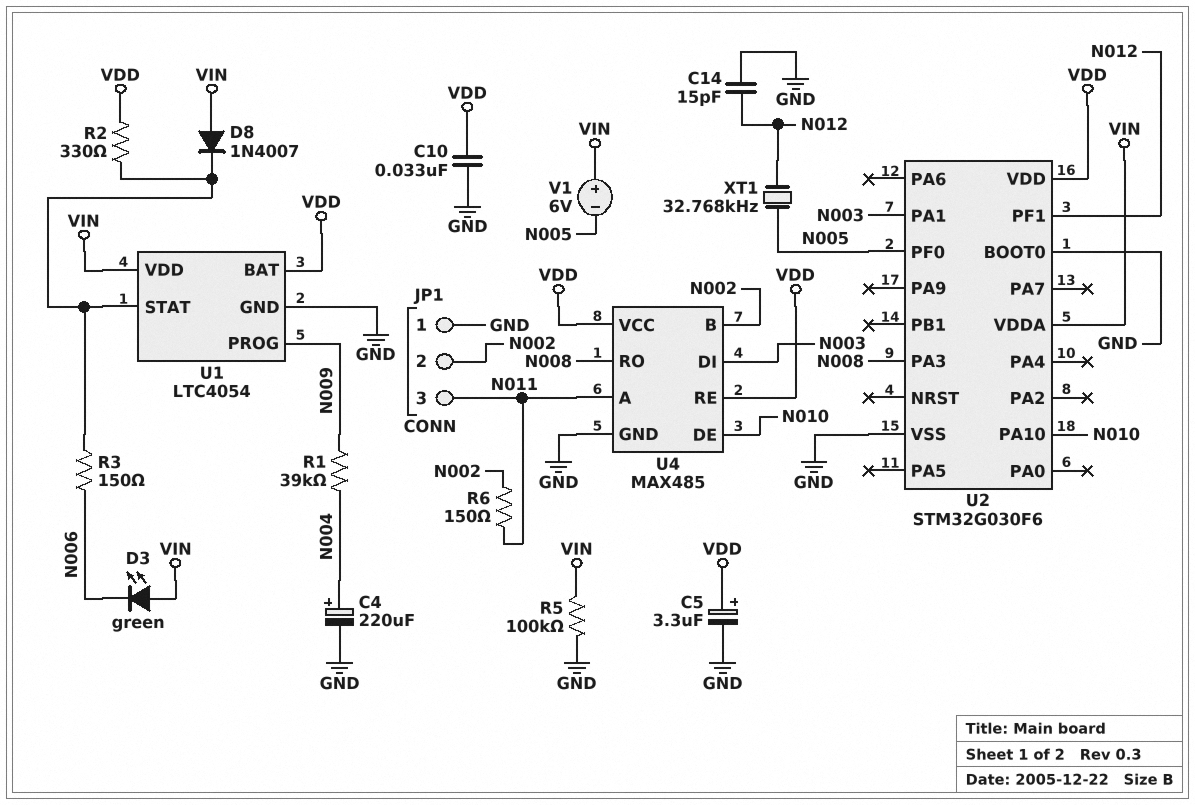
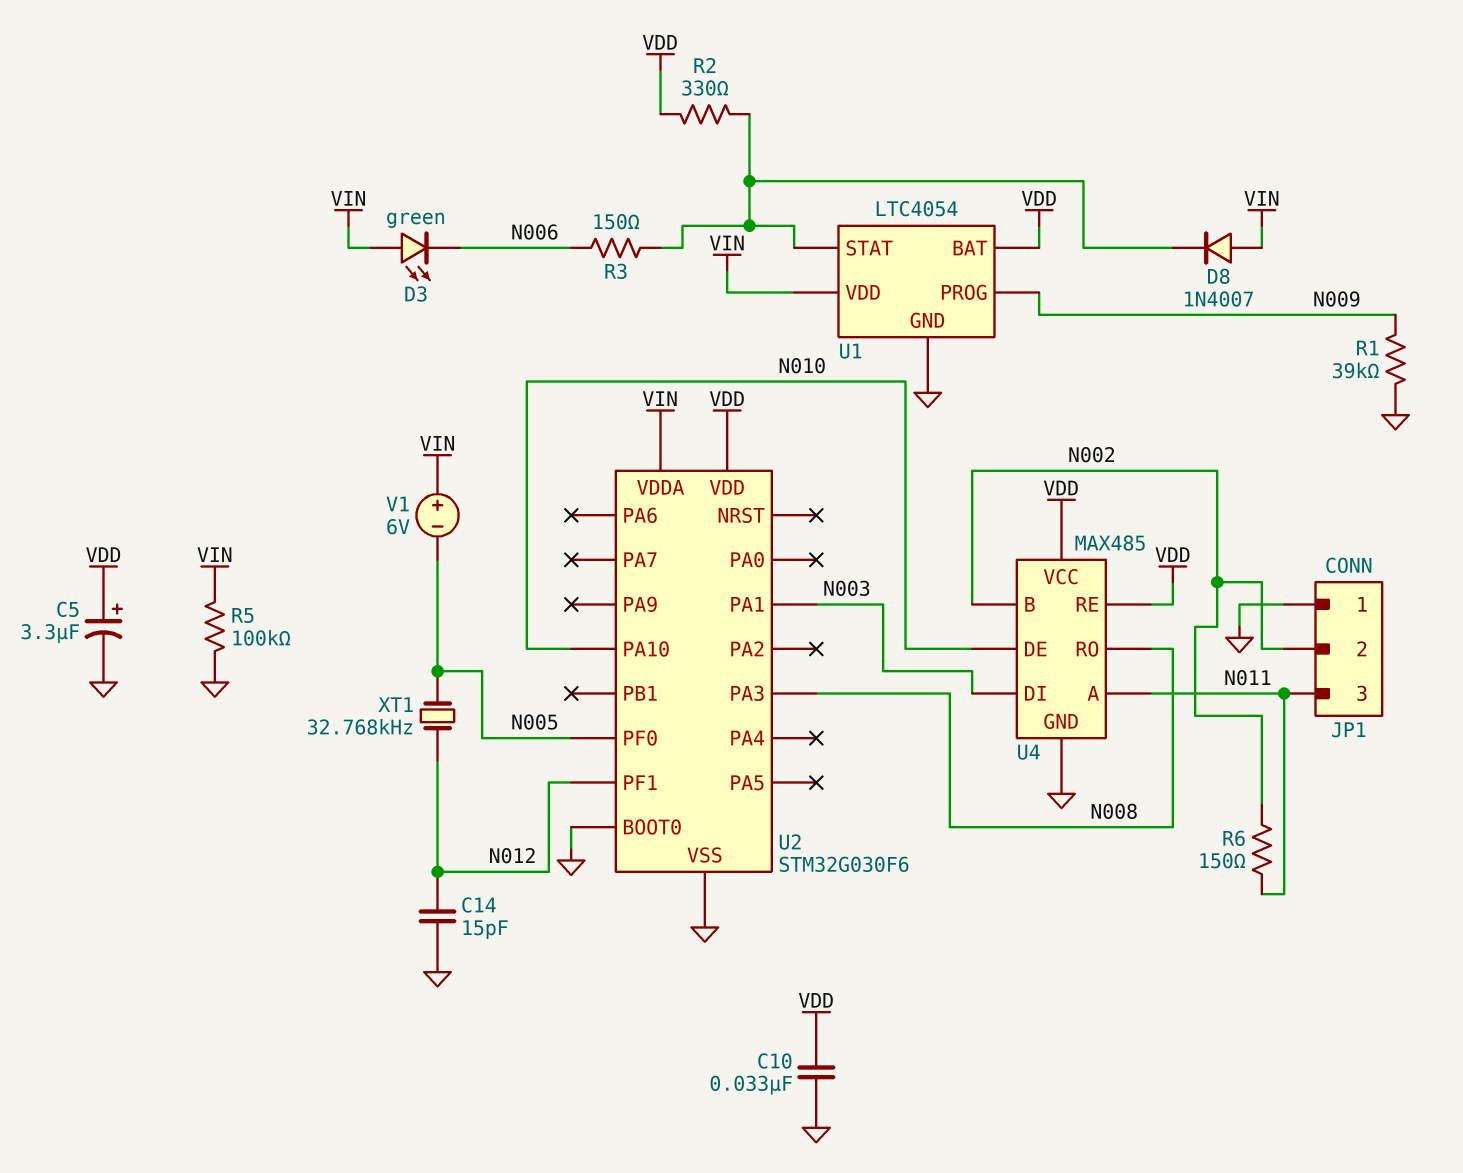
C4: 220uF (plus N004, minus GND) -> none
R1: 39k (N004, N009) -> 39k (GND, N009)

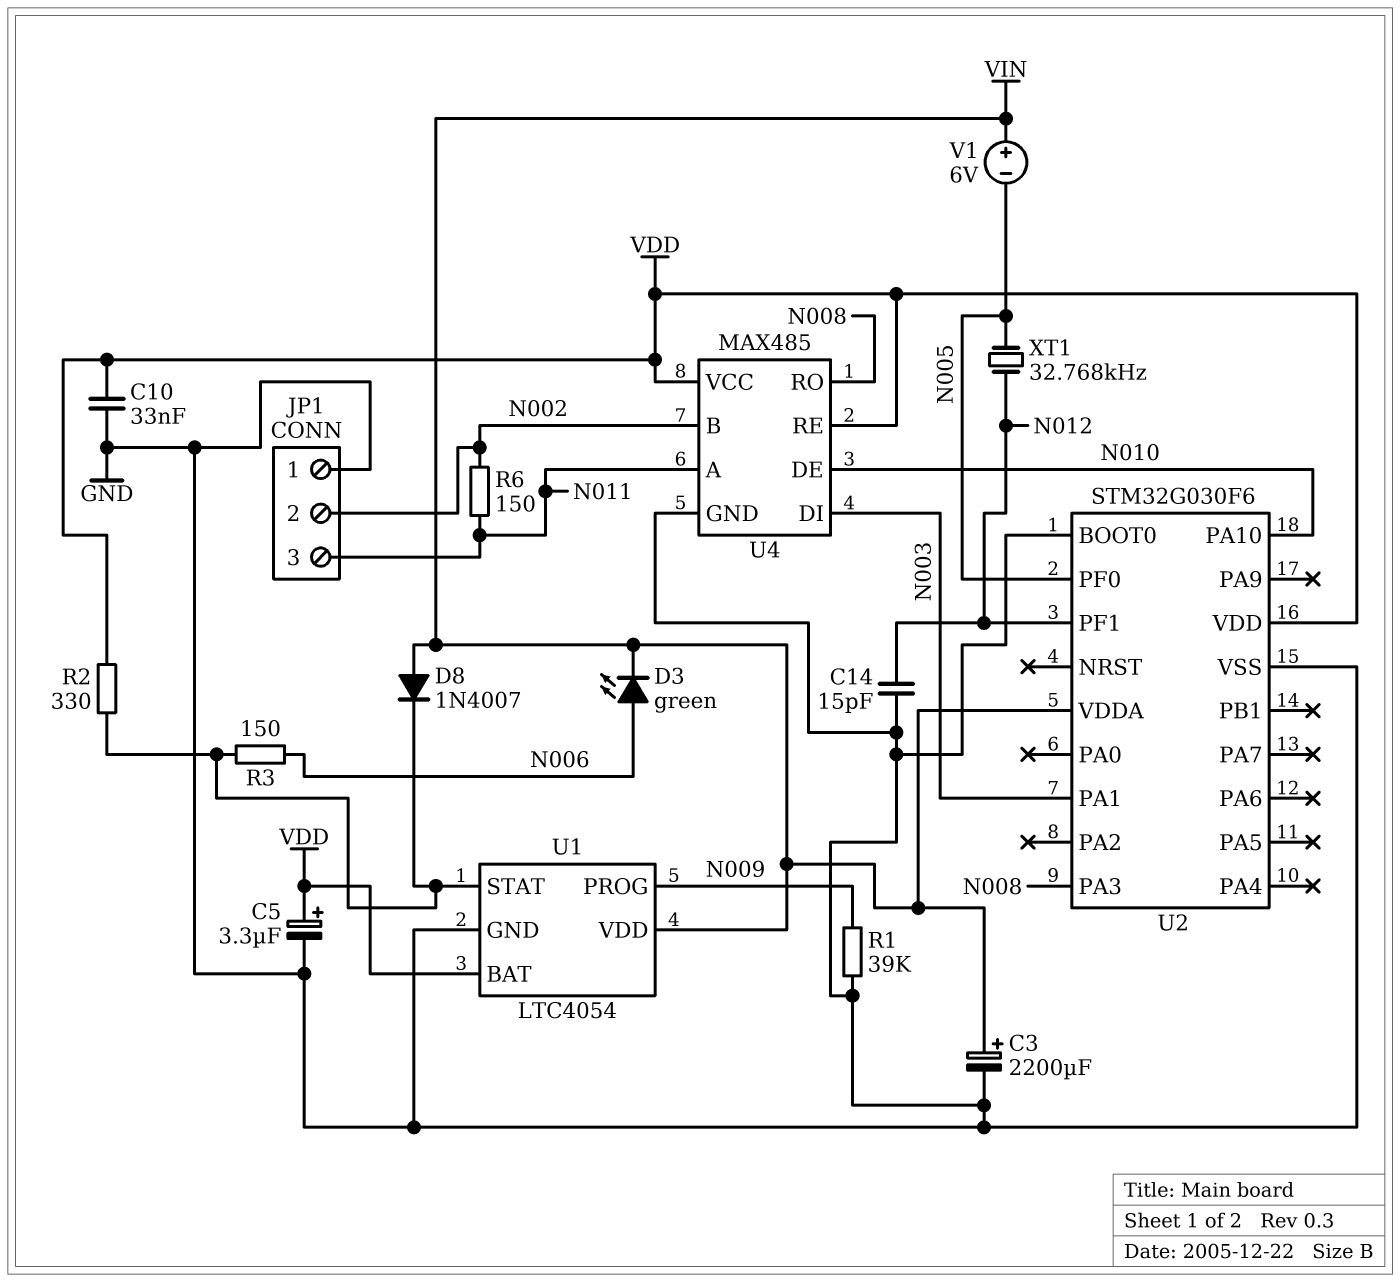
C3: none -> 2200uF (plus VIN, minus GND)
D3: LED green (A VIN, K N006) -> LED green (A N006, K VIN)
R5: 100k (GND, VIN) -> none

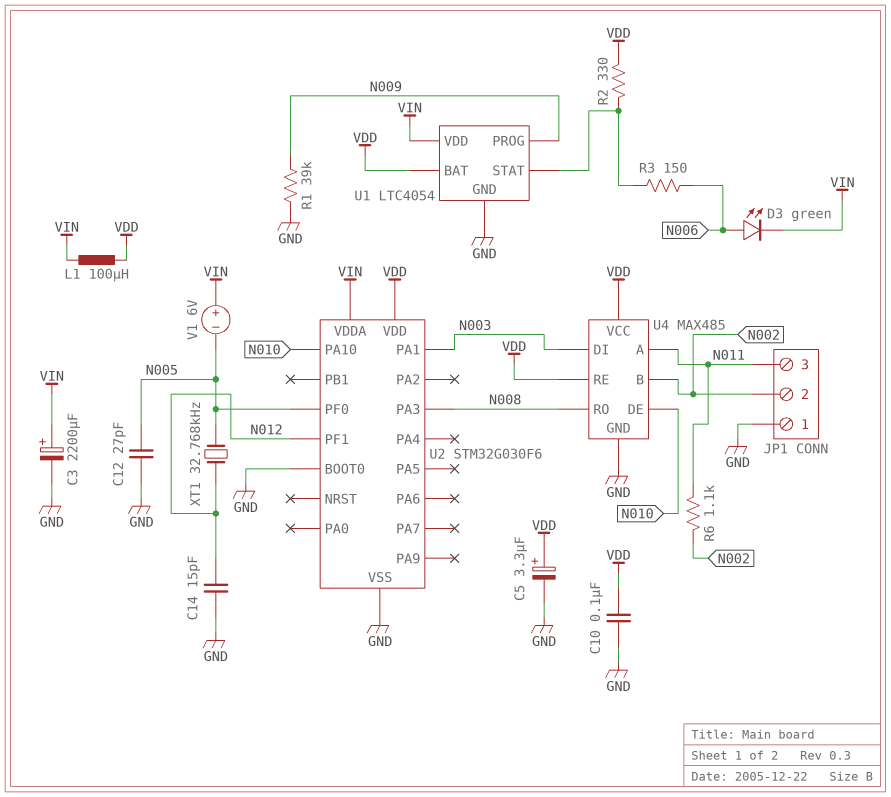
C10: 33nF (GND, VDD) -> 100nF (GND, VDD)
C12: none -> 27pF (GND, N005)
D8: diode 1N4007 (A VIN, K U1/STAT) -> none
L1: none -> 100uH (VDD, VIN)
R6: 150 (N002, N011) -> 1.1k (N002, N011)

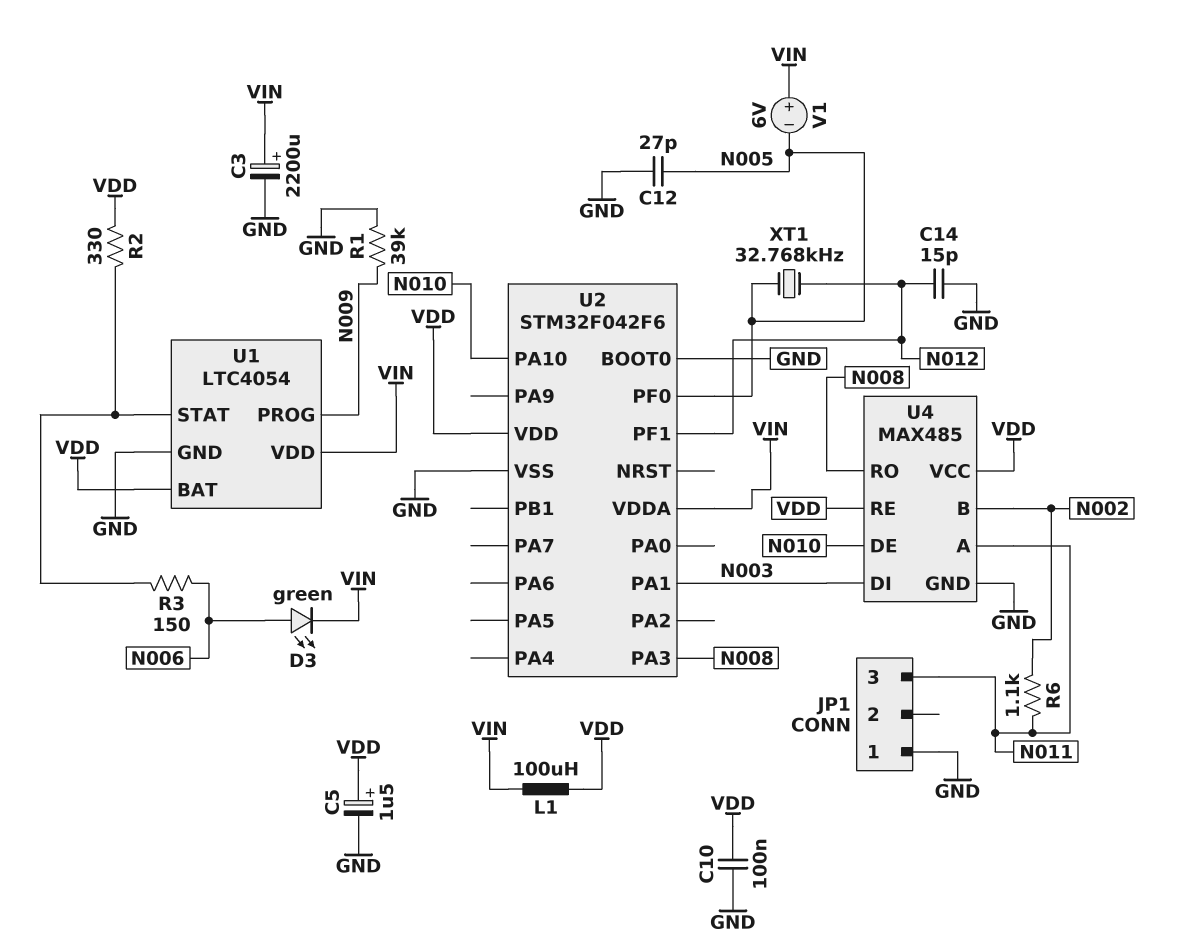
C5: 3.3uF (plus VDD, minus GND) -> 1.5uF (plus VDD, minus GND)
JP1 pin 2: N002 -> none
U2: STM32G030F6 -> STM32F042F6

